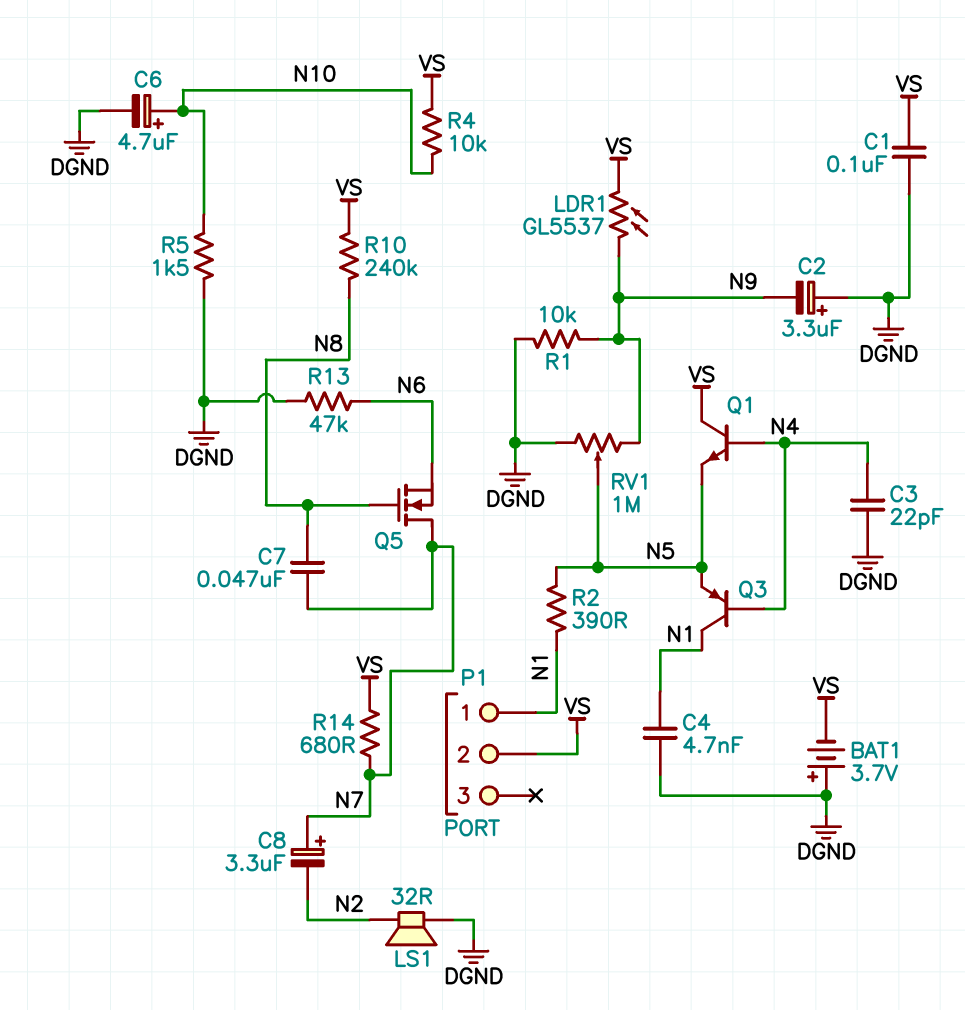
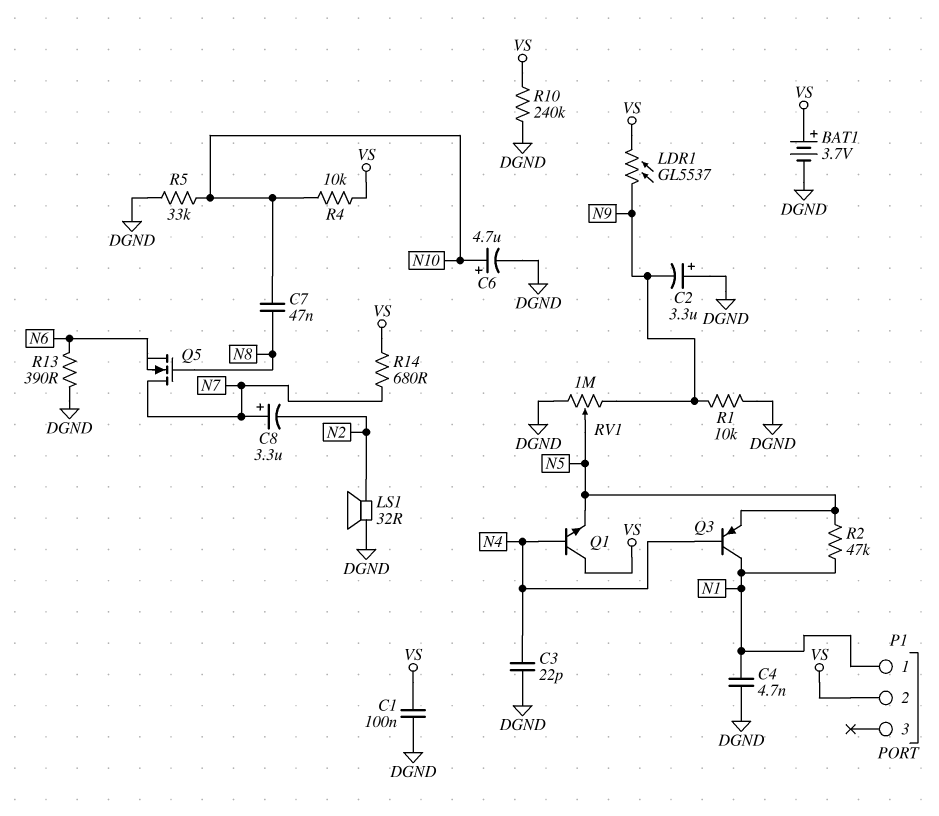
BAT1: 3.7V (plus DGND, minus VS) -> 3.7V (plus VS, minus DGND)
C7: 47nF (N7, N8) -> 47nF (N8, N10)
R2: 390 (N1, N5) -> 47k (N1, N5)
R5: 1.5k (DGND, N10) -> 33k (DGND, N10)
R10: 240k (N8, VS) -> 240k (DGND, VS)
R13: 47k (DGND, N6) -> 390 (DGND, N6)

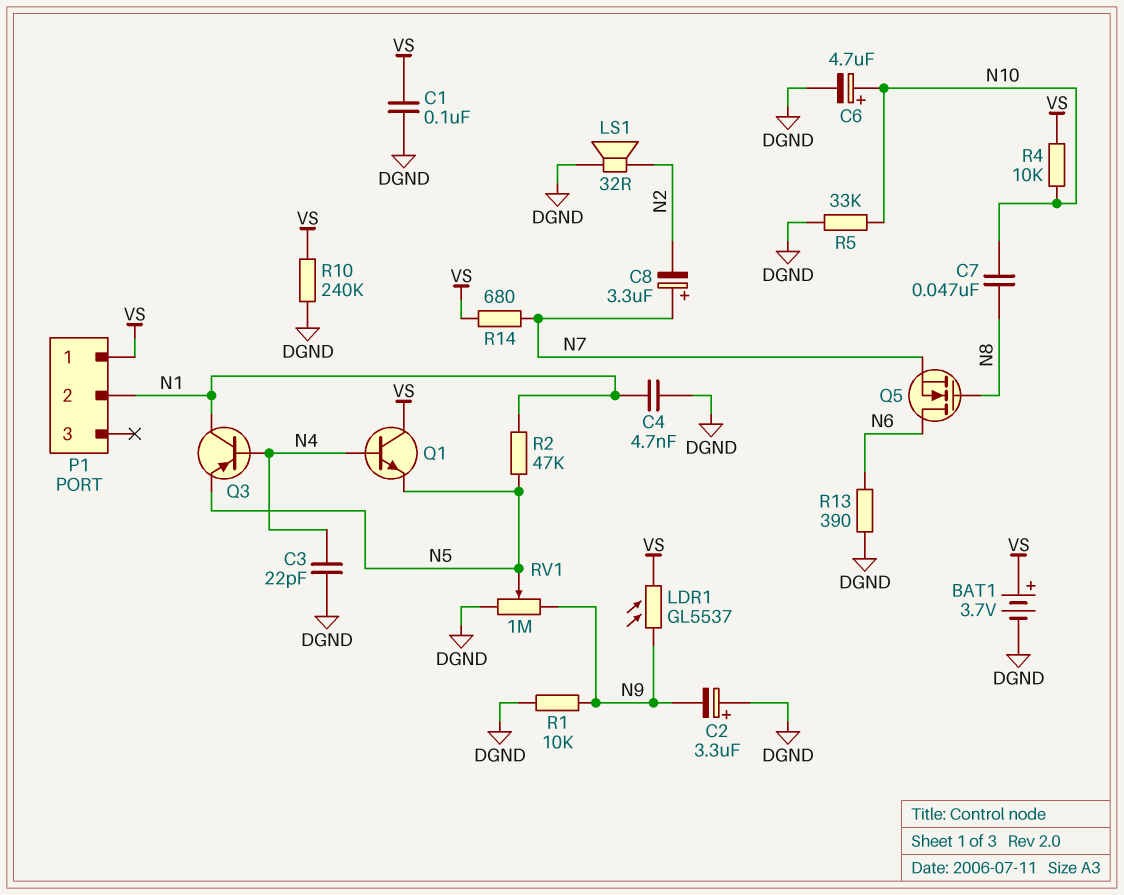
P1 pin 1: N1 -> VS
P1 pin 2: VS -> N1
Q5: NMOS (G N8, D N7, S N6) -> NMOS (G N8, D N6, S N7)

